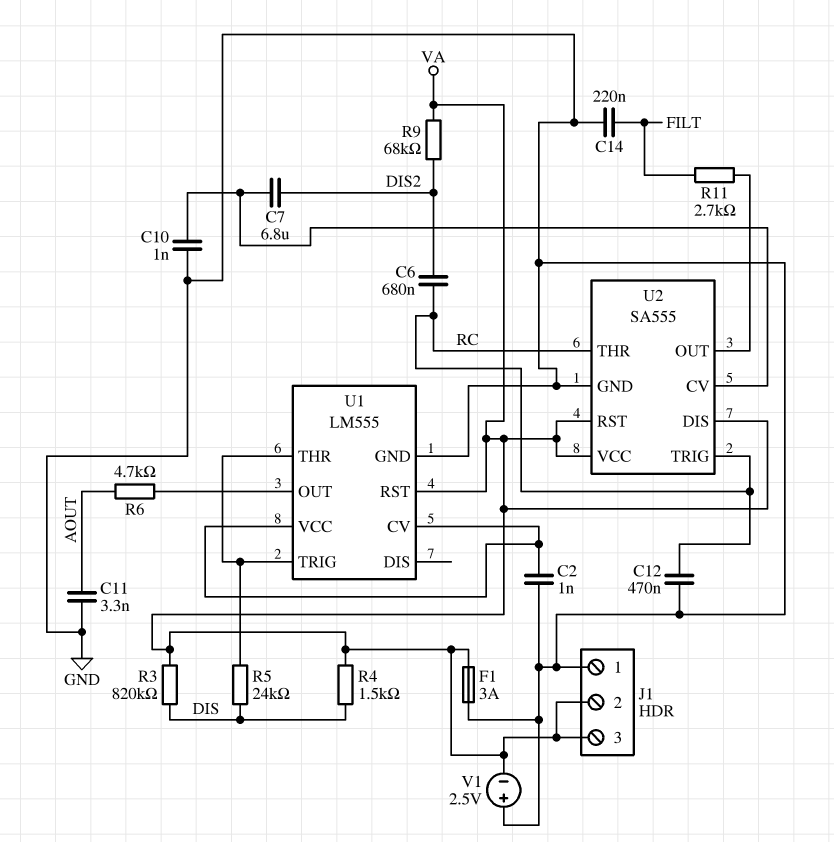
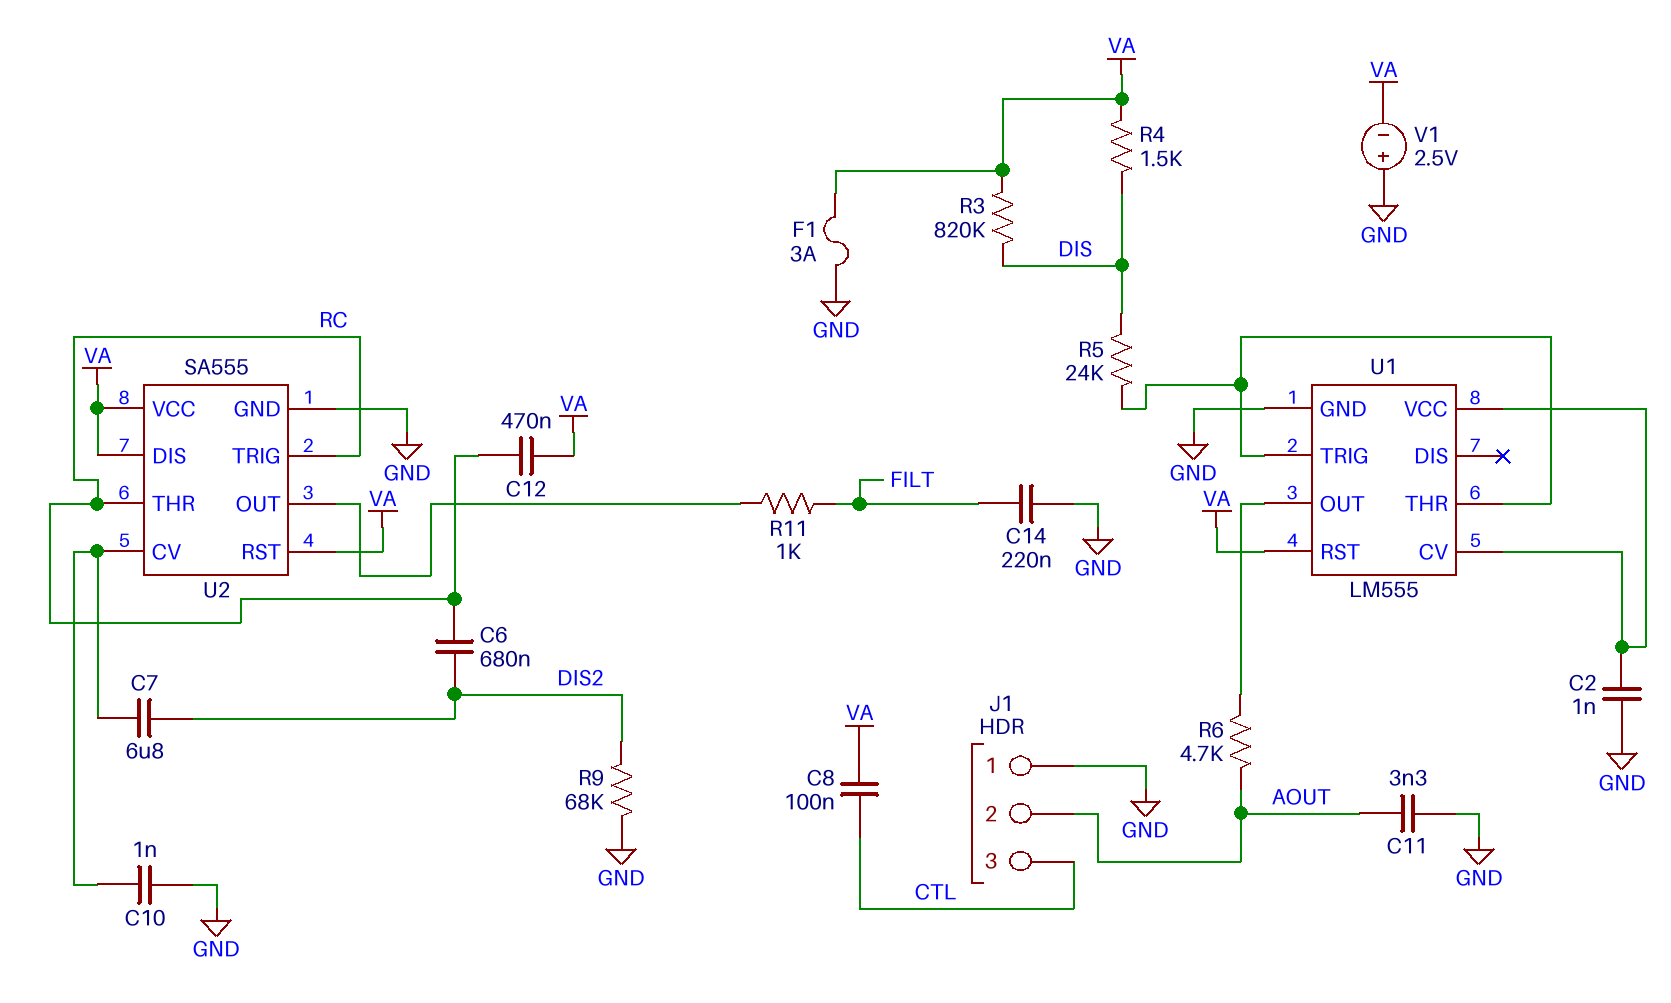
C8: none -> 100nF (CTL, VA)
C12: 470nF (GND, RC) -> 470nF (RC, VA)
J1 pin 2: VA -> AOUT
J1 pin 3: VA -> CTL
R9: 68k (DIS2, VA) -> 68k (DIS2, GND)
R11: 2.7k (FILT, U2/OUT) -> 1k (FILT, U2/OUT)

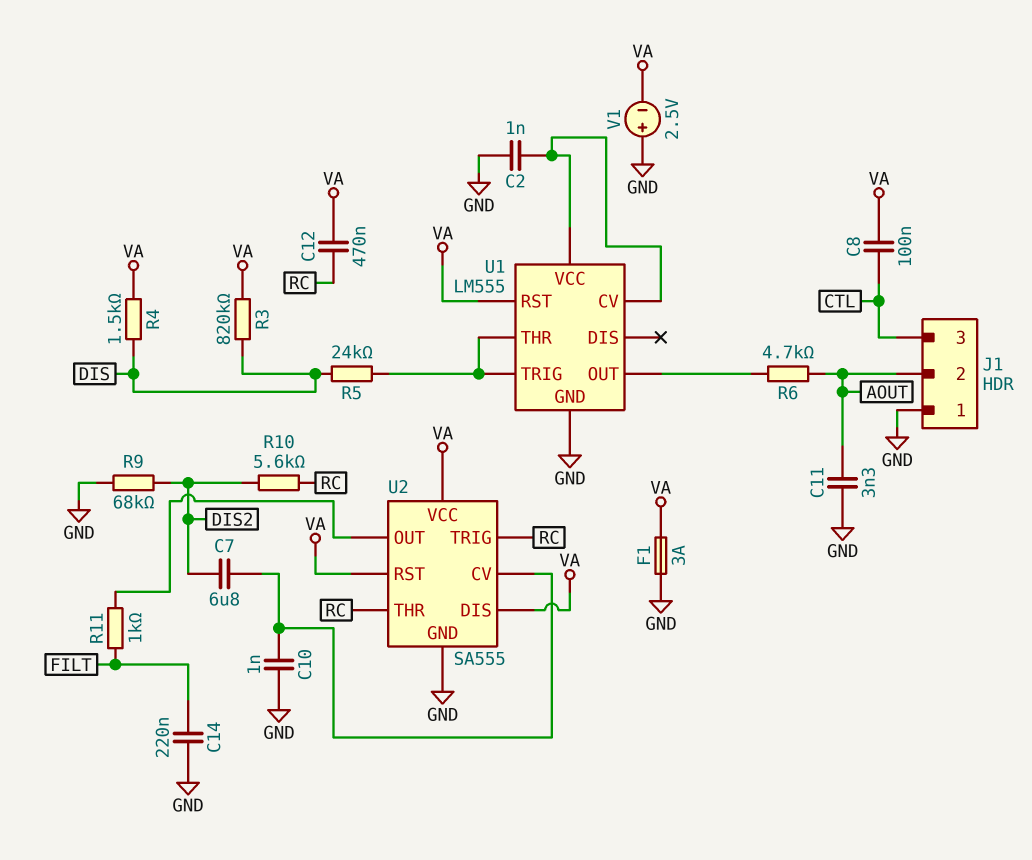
C6: 680nF (DIS2, RC) -> none
R10: none -> 5.6k (DIS2, RC)

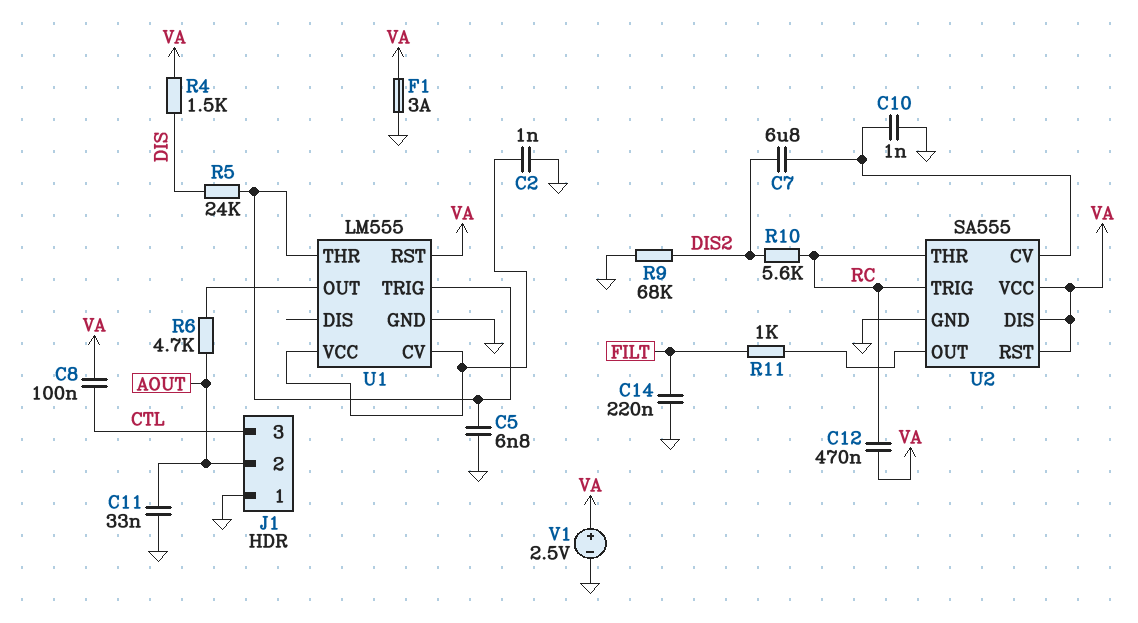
C5: none -> 6.8nF (GND, U1/THR)
C11: 3.3nF (AOUT, GND) -> 33nF (AOUT, GND)
R3: 820k (DIS, VA) -> none
V1: 2.5V (plus GND, minus VA) -> 2.5V (plus VA, minus GND)

